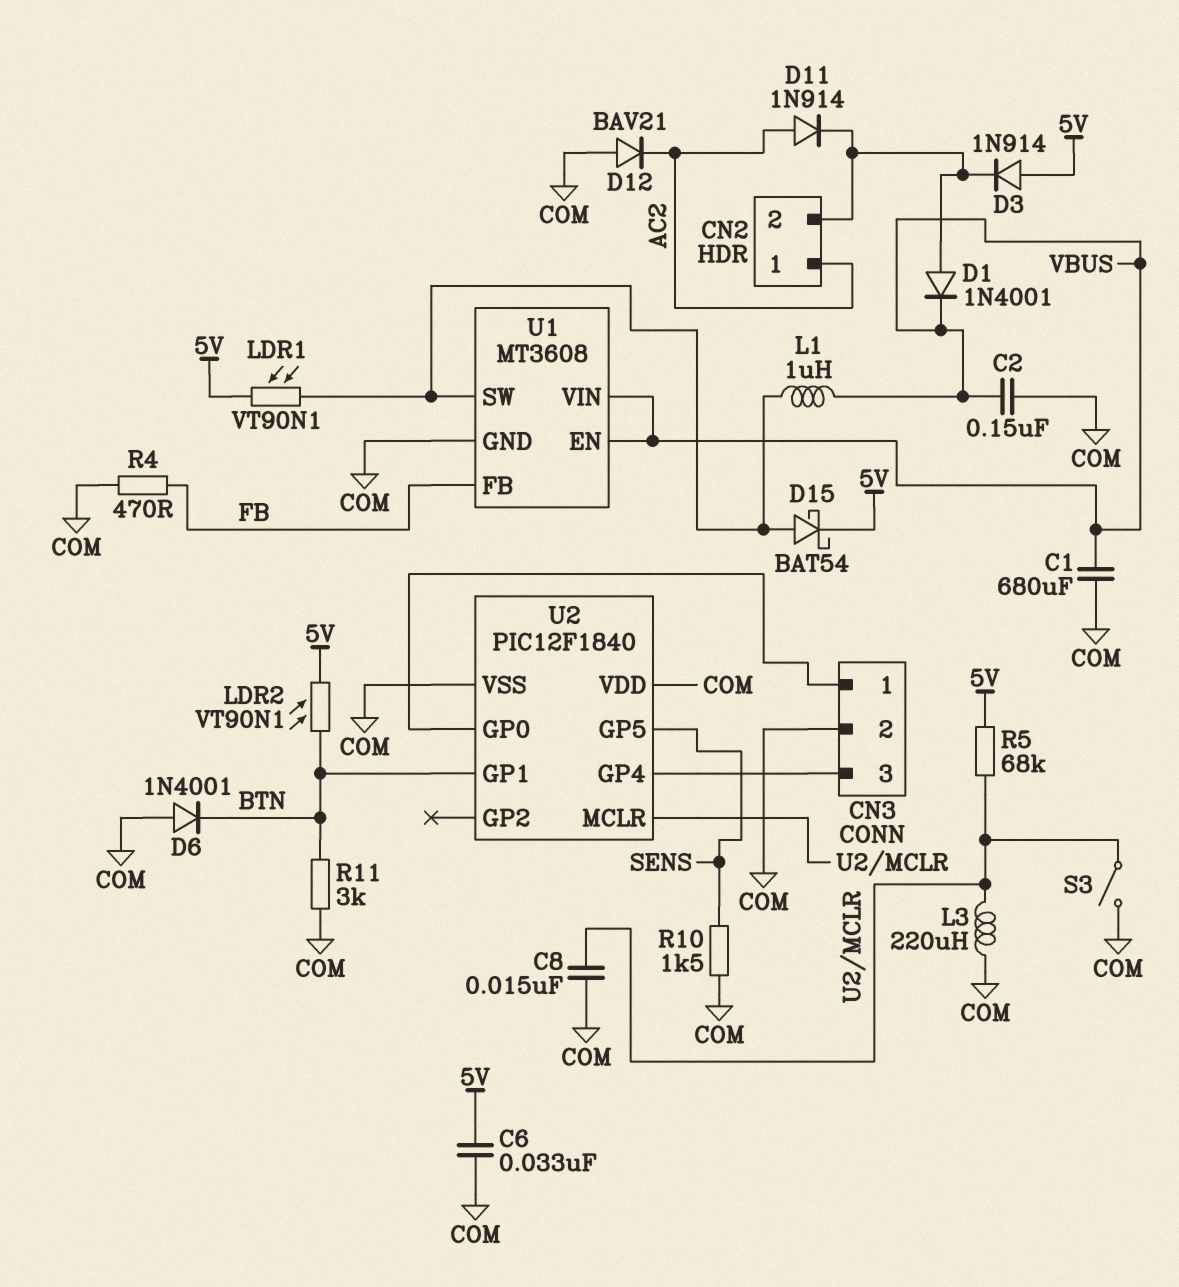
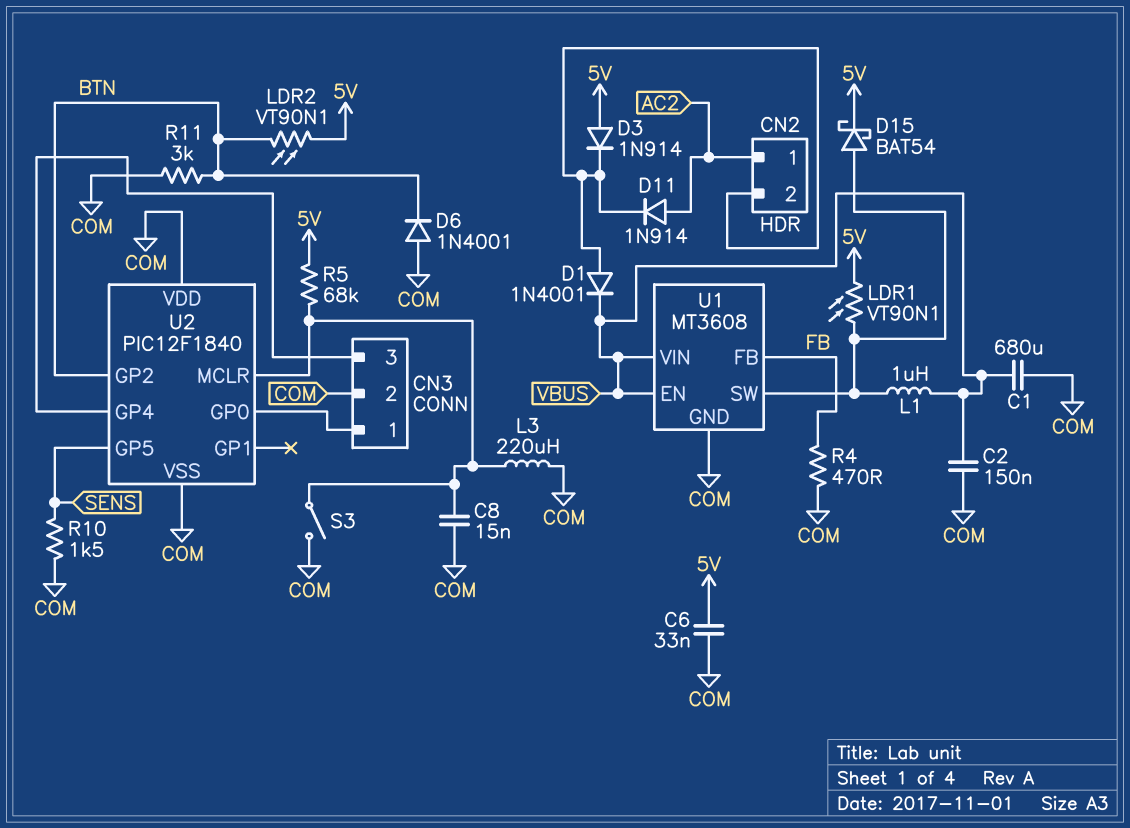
D12: diode BAV21 (A COM, K AC2) -> none
U2 pin GP1: BTN -> none
U2 pin GP2: none -> BTN

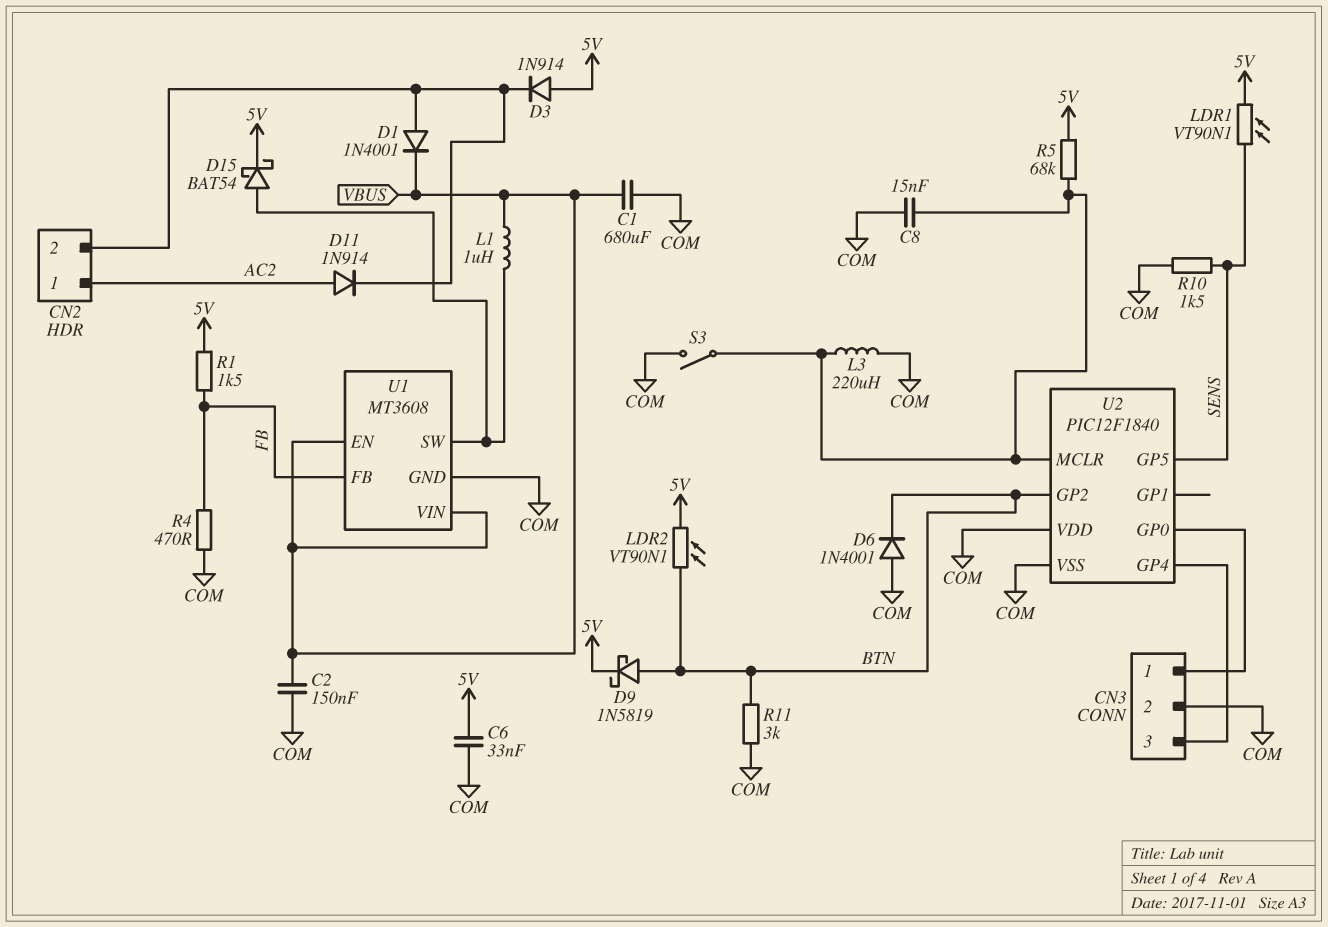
D9: none -> schottky 1N5819 (A BTN, K 5V)
LDR1: VT90N1 (5V, U1/SW) -> VT90N1 (5V, SENS)
R1: none -> 1.5k (5V, FB)

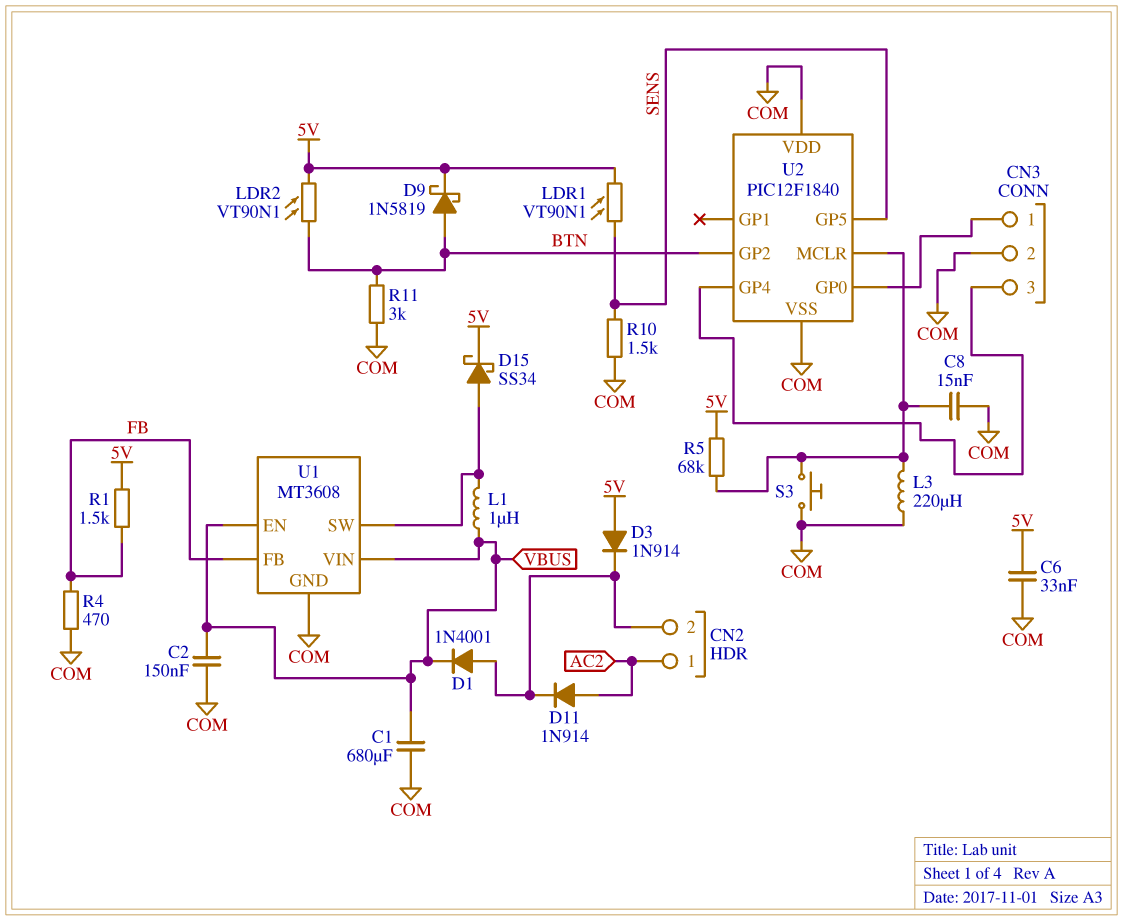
D6: diode 1N4001 (A COM, K BTN) -> none
D15: schottky BAT54 (A U1/SW, K 5V) -> schottky SS34 (A U1/SW, K 5V)
S3: switch (COM, U2/MCLR) -> button (COM, U2/MCLR)

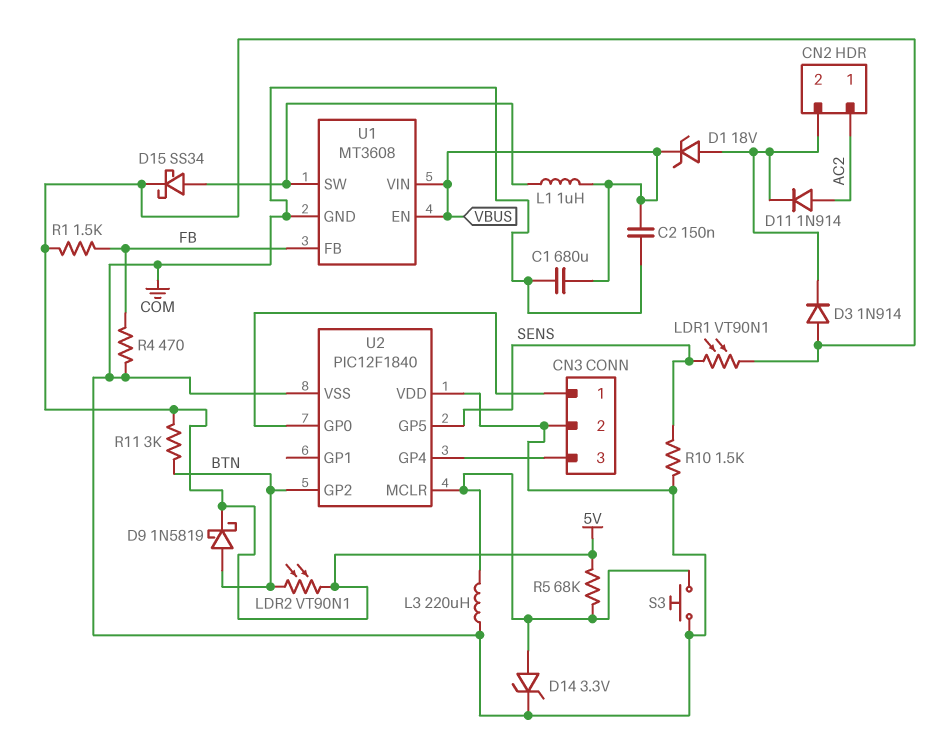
C6: 33nF (5V, COM) -> none
C8: 15nF (COM, U2/MCLR) -> none
D1: diode 1N4001 (A CN2/2, K VBUS) -> zener 18V (A CN2/2, K VBUS)
D14: none -> zener 3.3V (A U2/MCLR, K COM)
R11: 3k (BTN, COM) -> 3k (5V, BTN)

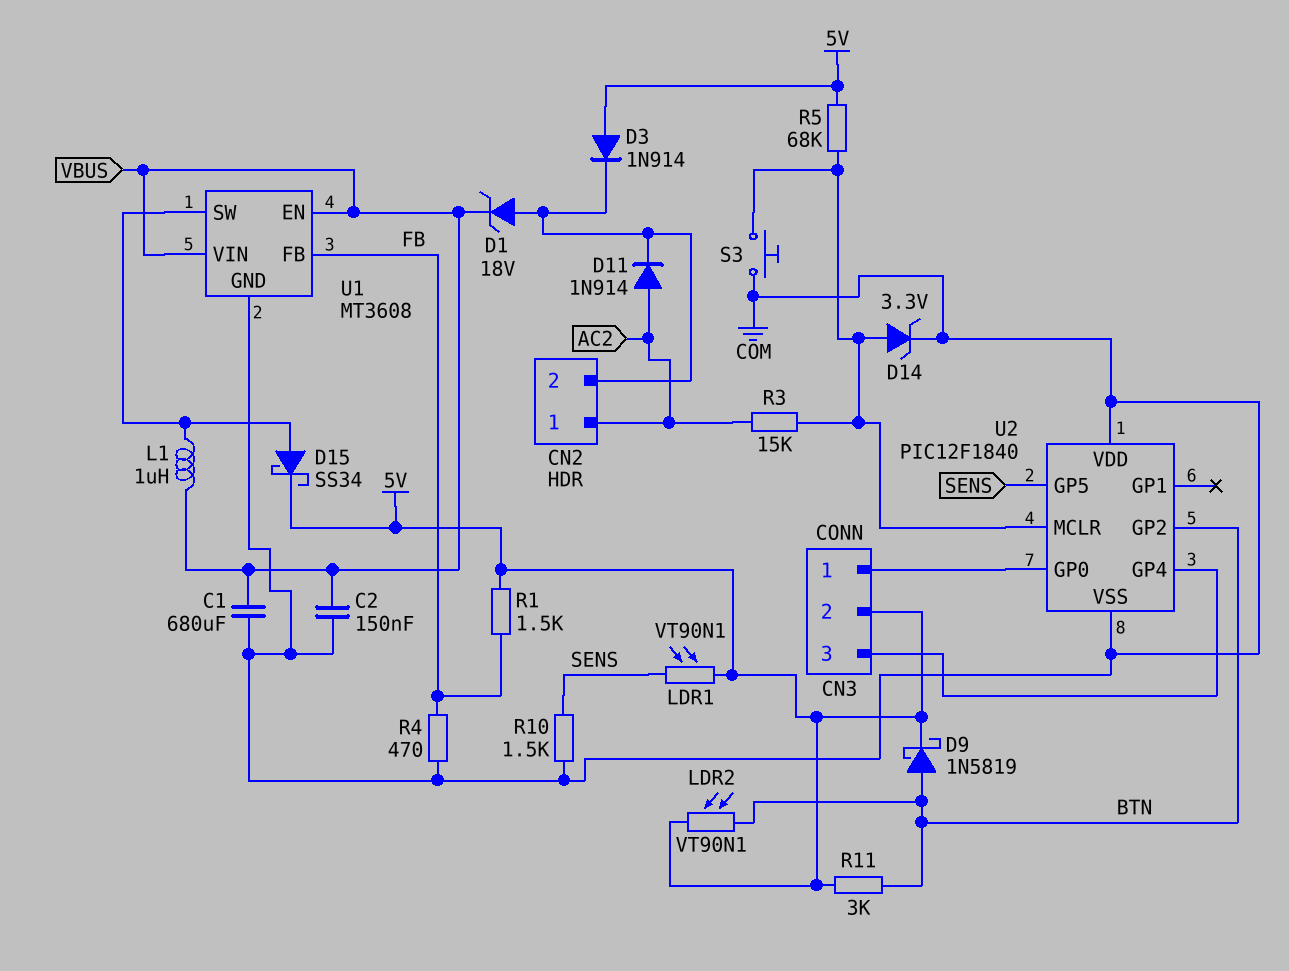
CN3 pin 2: COM -> 5V
L3: 220uH (COM, U2/MCLR) -> none
R3: none -> 15k (AC2, U2/MCLR)

